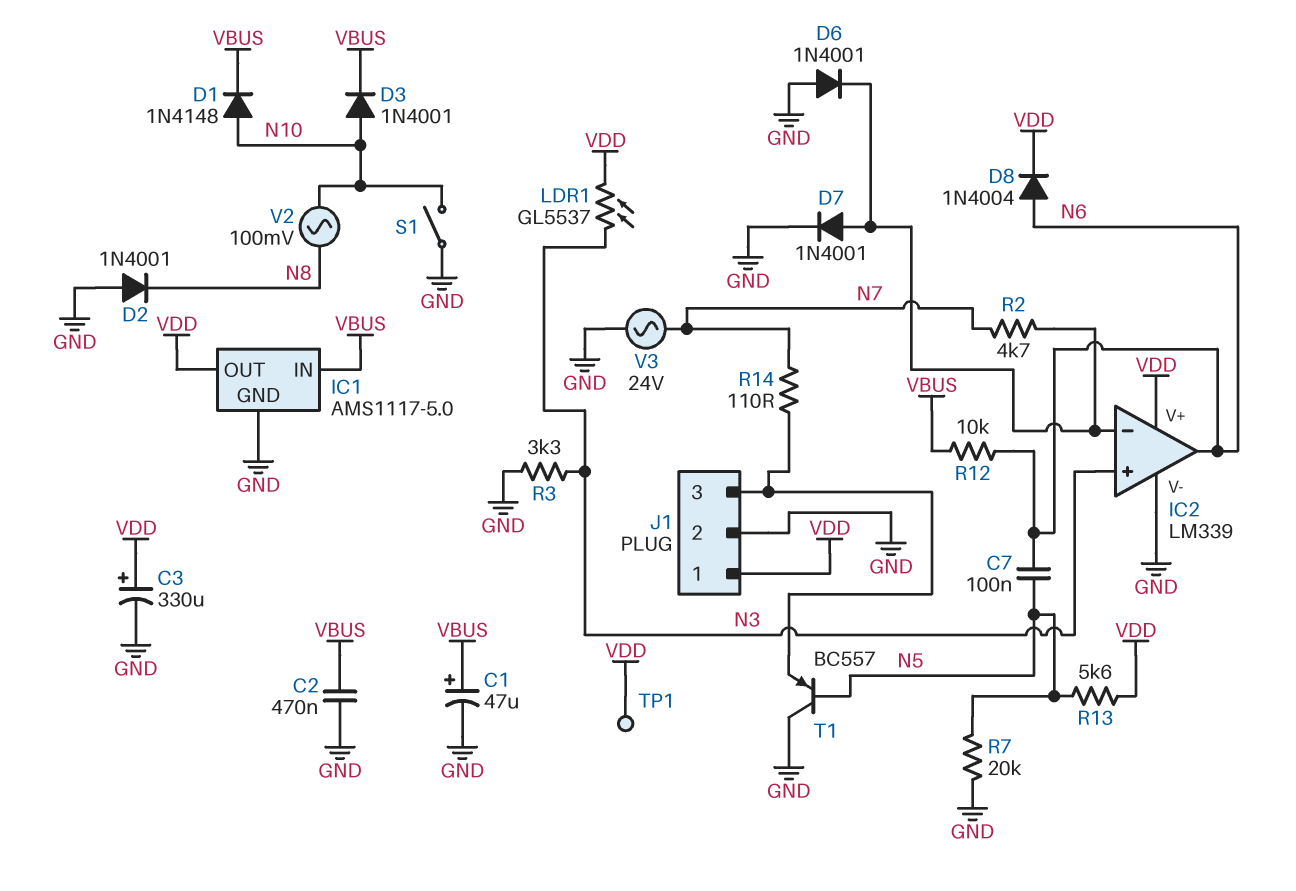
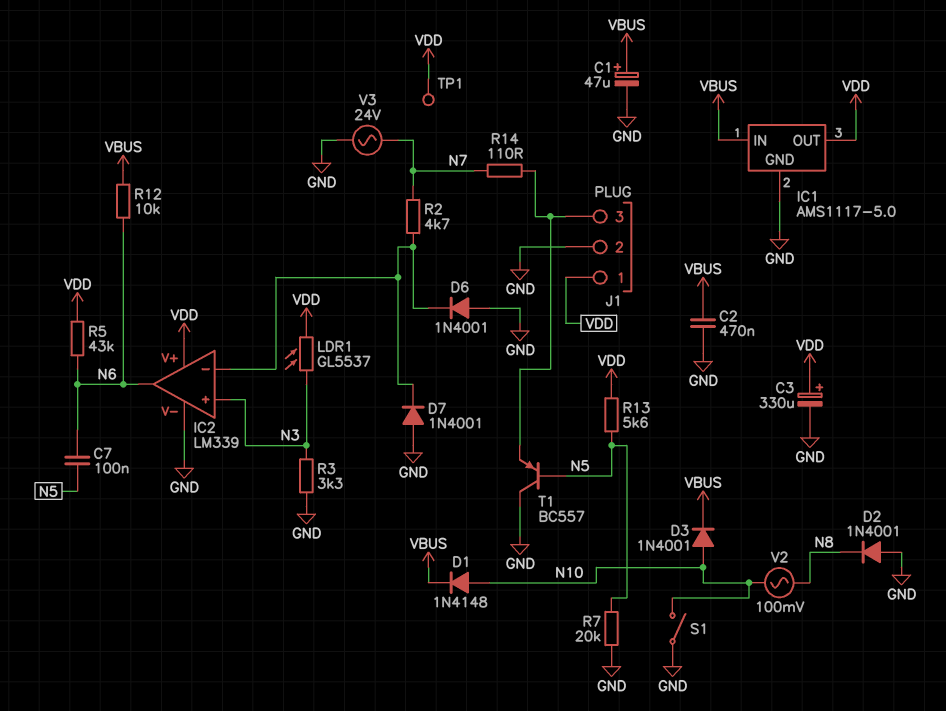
D7: diode 1N4001 (A IC2/in-, K GND) -> diode 1N4001 (A GND, K IC2/in-)
D8: diode 1N4004 (A N6, K VDD) -> none
R5: none -> 43k (N6, VDD)

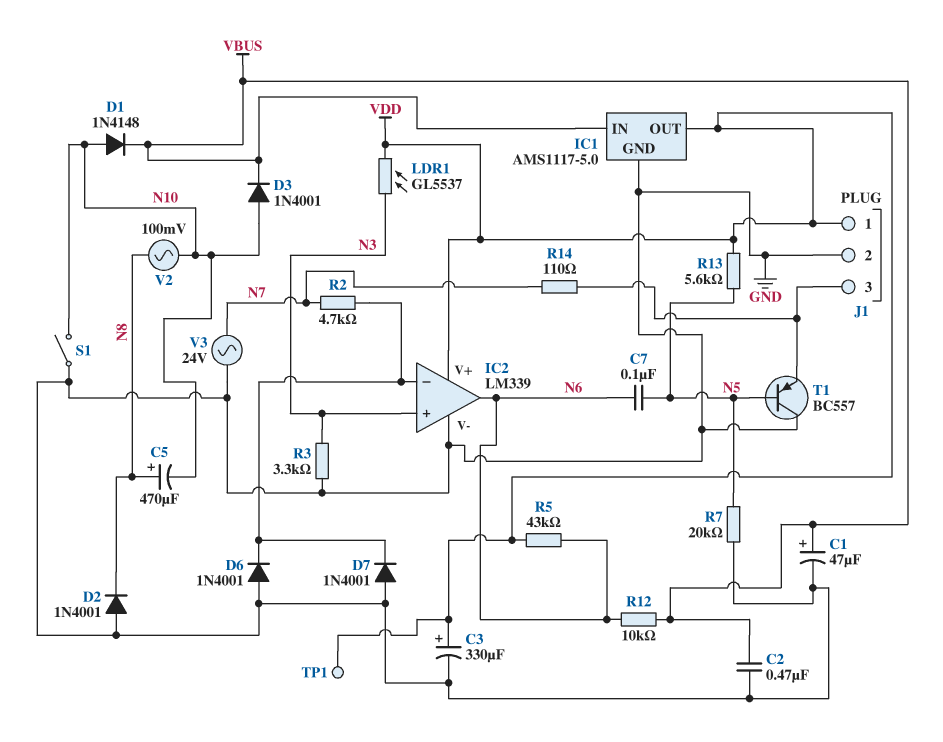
C5: none -> 470uF (plus N8, minus N10)

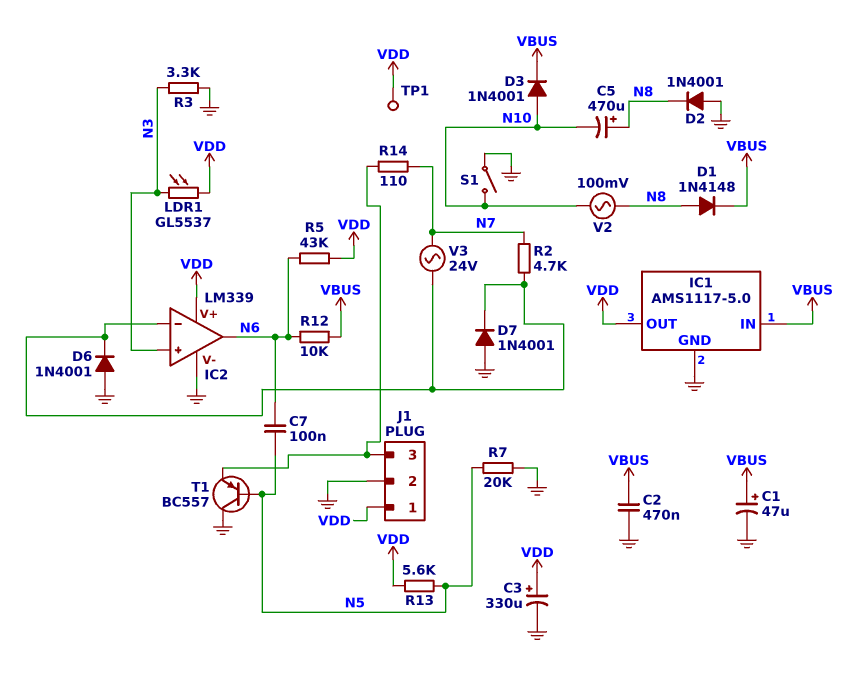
D1: diode 1N4148 (A N10, K VBUS) -> diode 1N4148 (A N8, K VBUS)
V3: AC 24V (GND, N7) -> AC 24V (IC2/in-, N7)

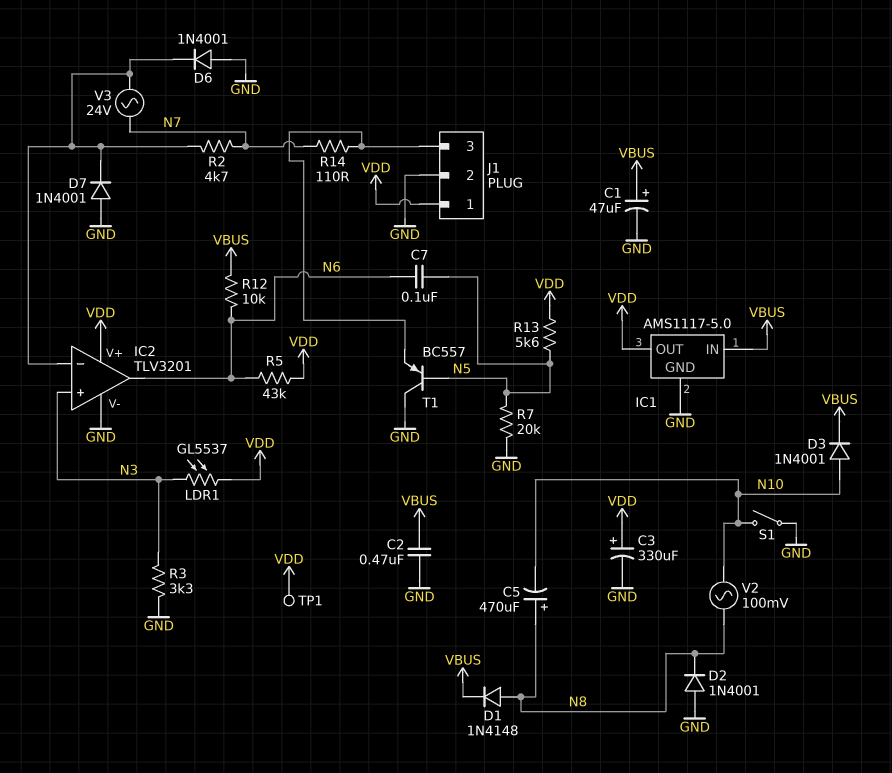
IC2: LM339 -> TLV3201

